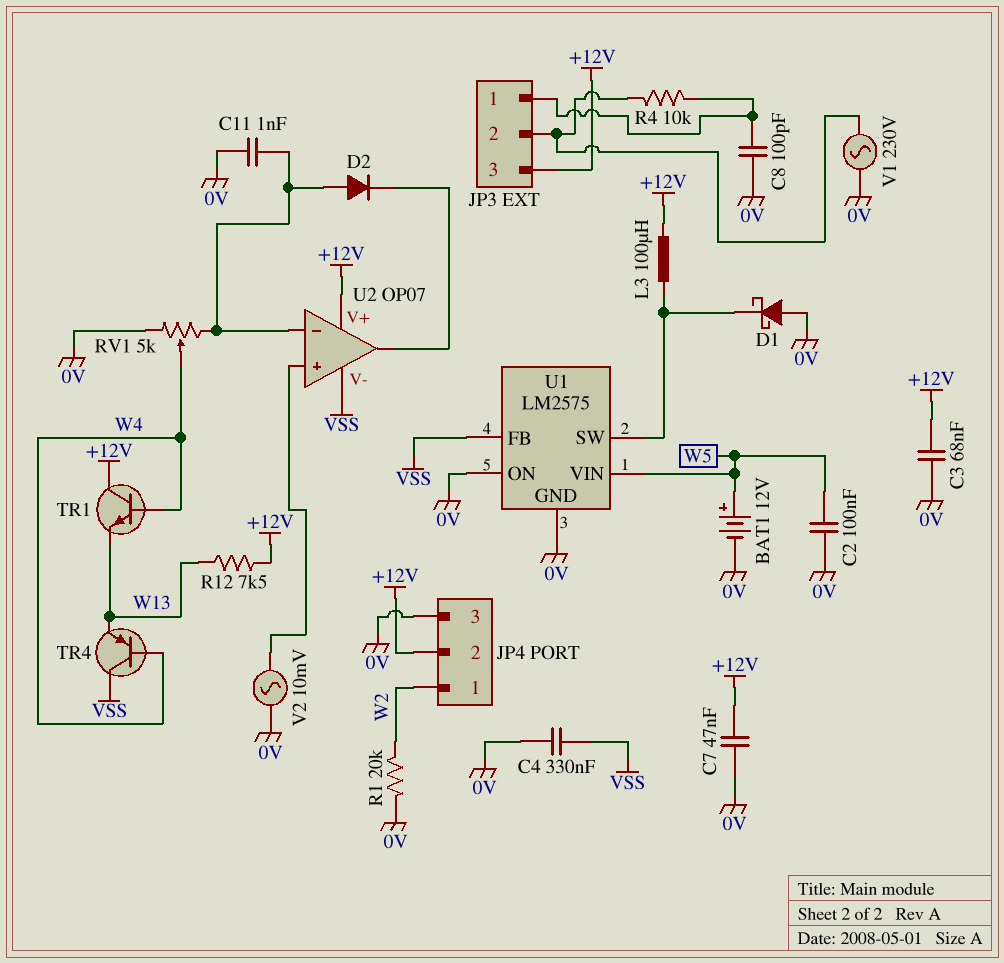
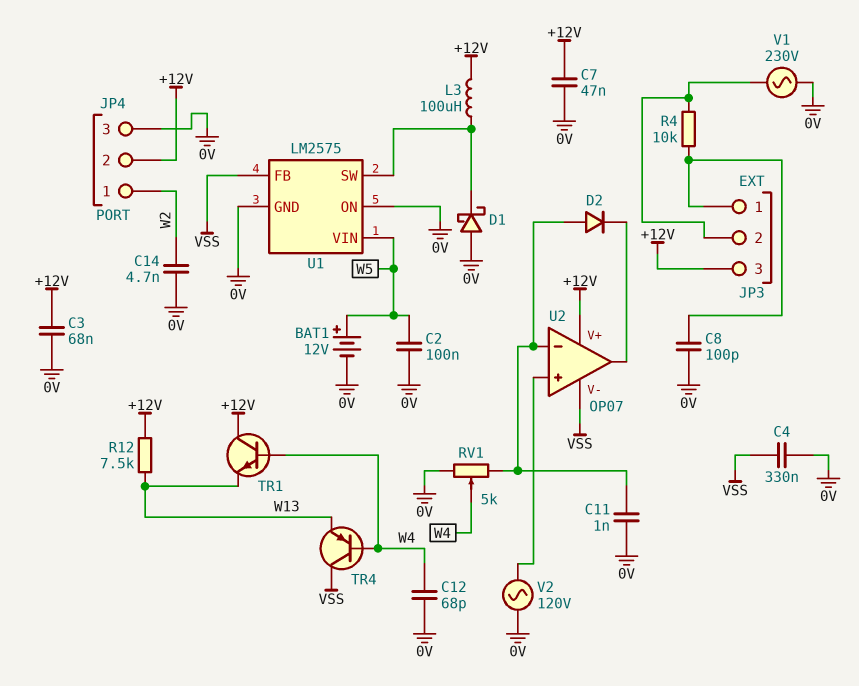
C12: none -> 68pF (0V, W4)
C14: none -> 4.7nF (0V, W2)
R1: 20k (0V, W2) -> none
V2: AC 10mV (0V, U2/in+) -> AC 120V (0V, U2/in+)

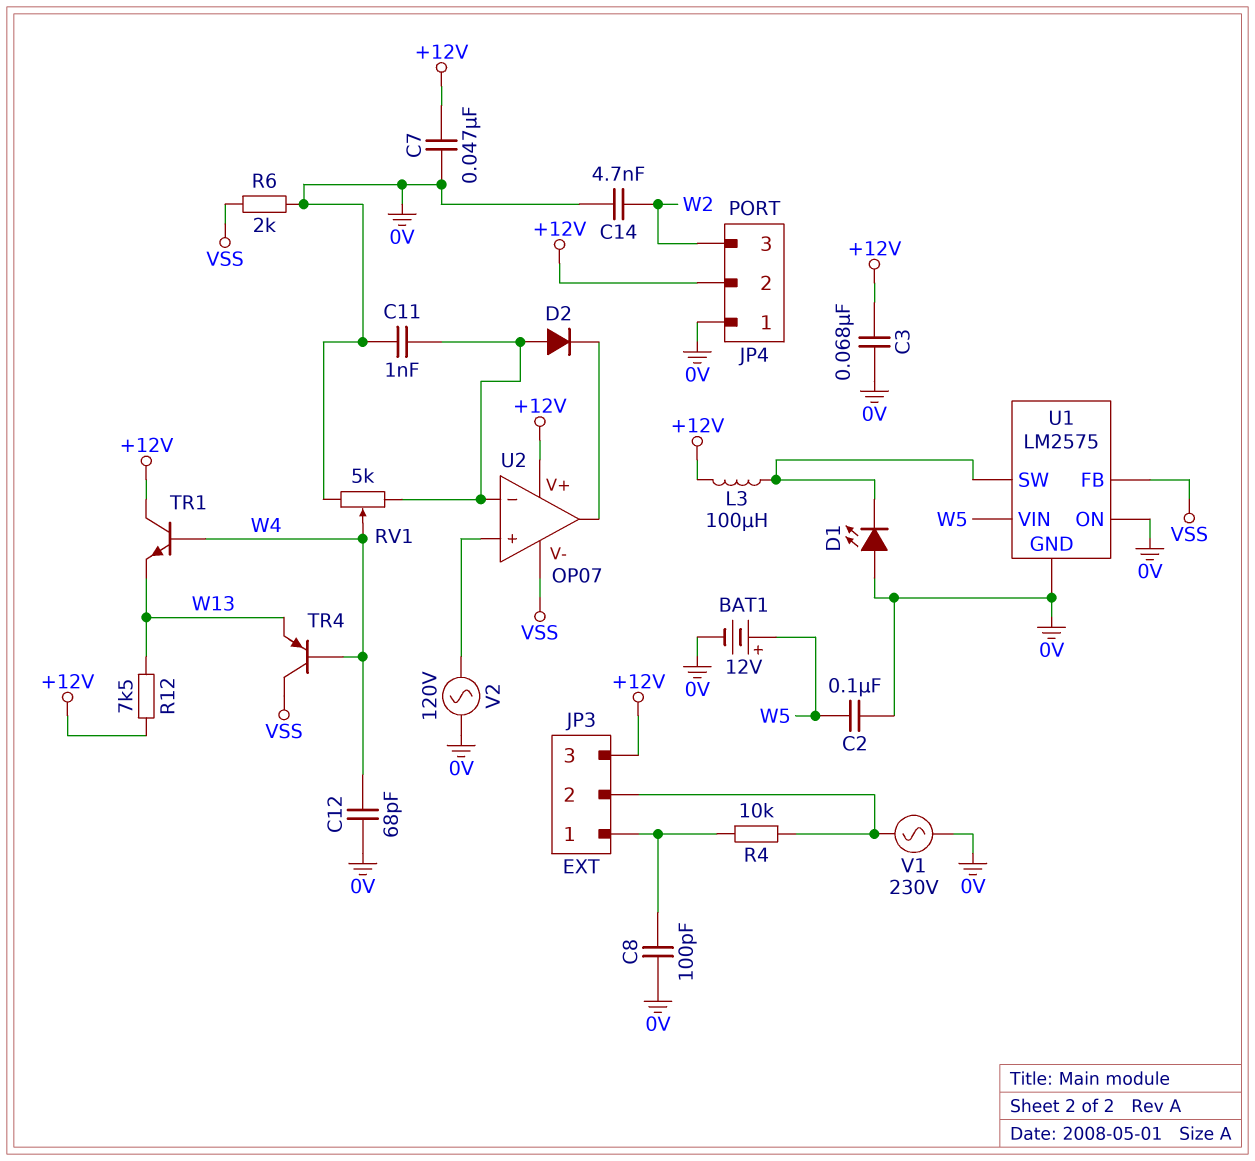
C4: 330nF (0V, VSS) -> none
D1: schottky (A 0V, K U1/SW) -> LED (A 0V, K U1/SW)
JP4 pin 1: W2 -> 0V
JP4 pin 3: 0V -> W2
R6: none -> 2k (0V, VSS)

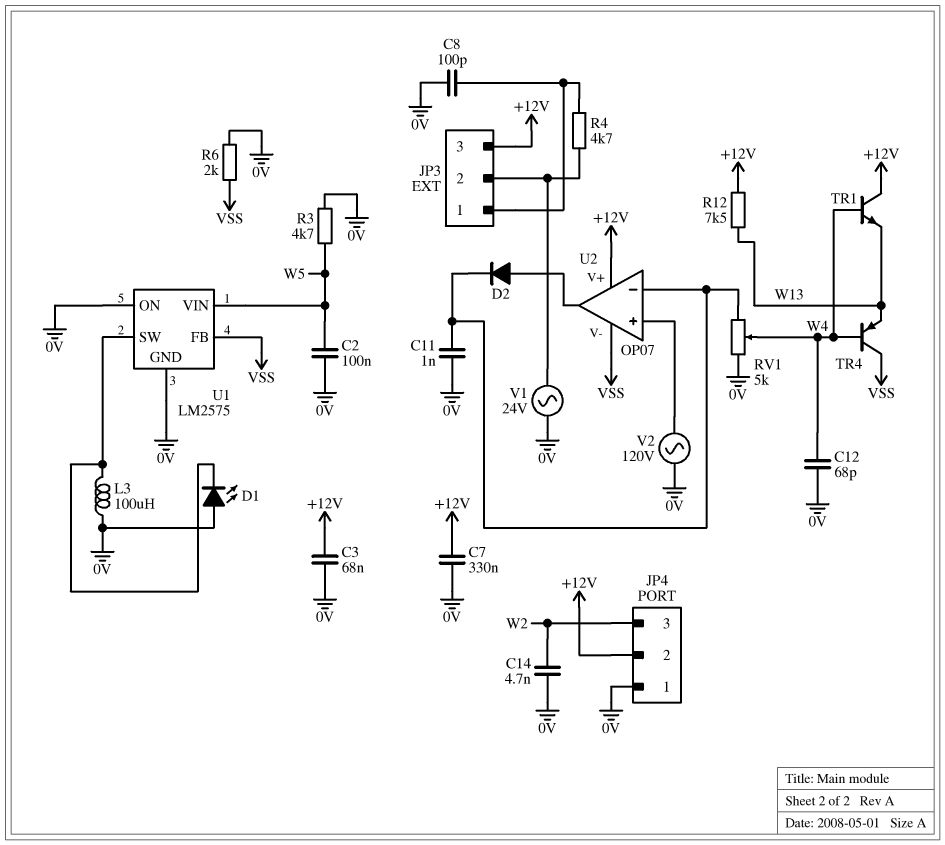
BAT1: 12V (plus W5, minus 0V) -> none
C7: 47nF (+12V, 0V) -> 330nF (+12V, 0V)
D2: diode (A U2/in-, K U2/out) -> diode (A U2/out, K U2/in-)
L3: 100uH (+12V, U1/SW) -> 100uH (0V, U1/SW)
R3: none -> 4.7k (0V, W5)
R4: 10k (JP3/1, JP3/2) -> 4.7k (JP3/1, JP3/2)
V1: AC 230V (0V, JP3/2) -> AC 24V (0V, JP3/2)

